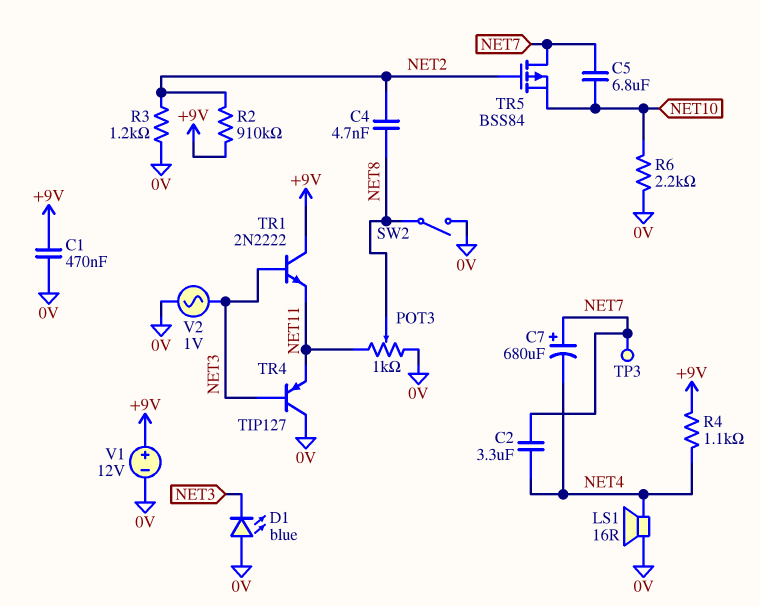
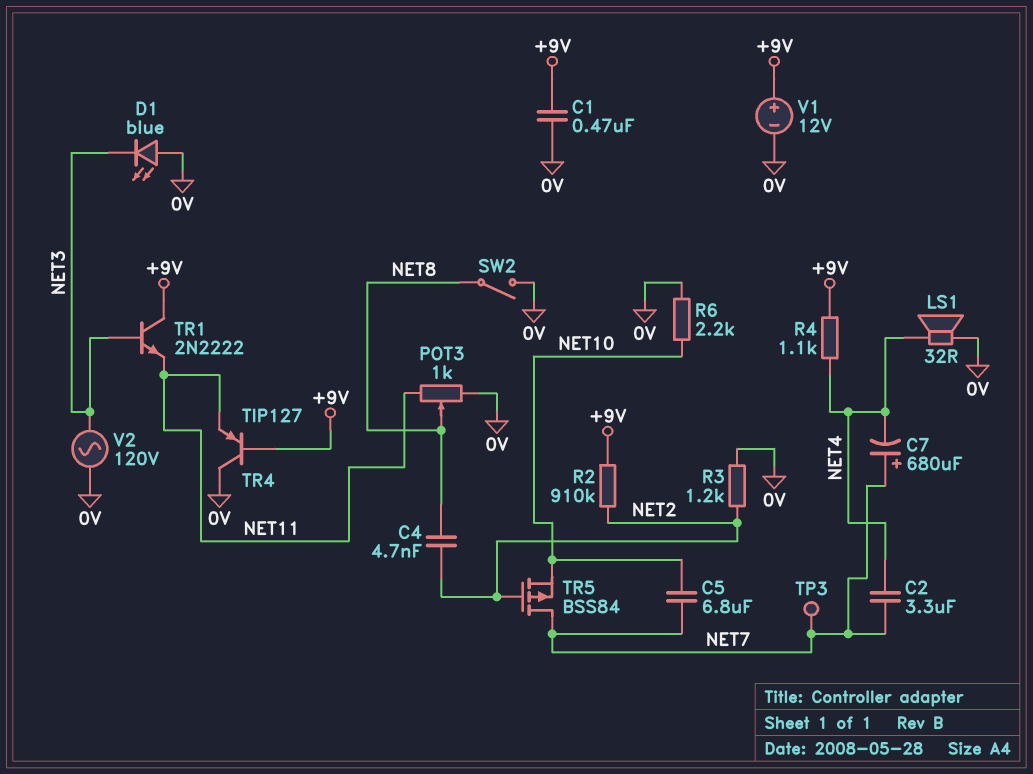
LS1: speaker 16R (0V, NET4) -> speaker 32R (0V, NET4)
TR4: PNP TIP127 (B NET3, C 0V, E NET11) -> PNP TIP127 (B +9V, C 0V, E NET11)
V2: AC 1V (0V, NET3) -> AC 120V (0V, NET3)

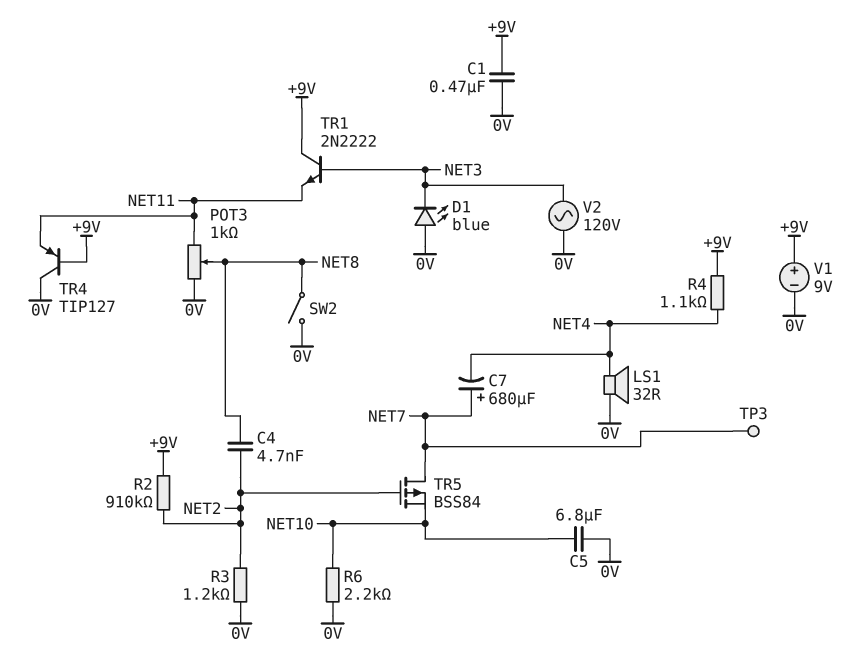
C2: 3.3uF (NET4, NET7) -> none
C5: 6.8uF (NET7, NET10) -> 6.8uF (0V, NET10)
V1: 12V (plus +9V, minus 0V) -> 9V (plus +9V, minus 0V)

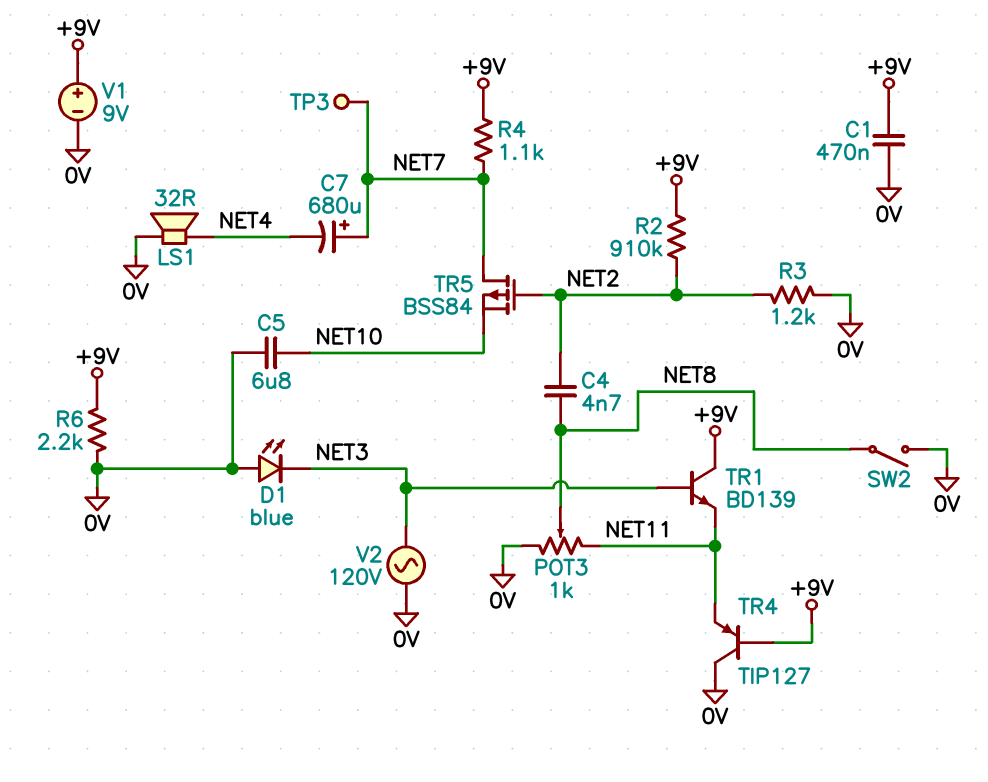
R4: 1.1k (+9V, NET4) -> 1.1k (+9V, NET7)
R6: 2.2k (0V, NET10) -> 2.2k (+9V, 0V)
TR1: NPN 2N2222 (B NET3, C +9V, E NET11) -> NPN BD139 (B NET3, C +9V, E NET11)

